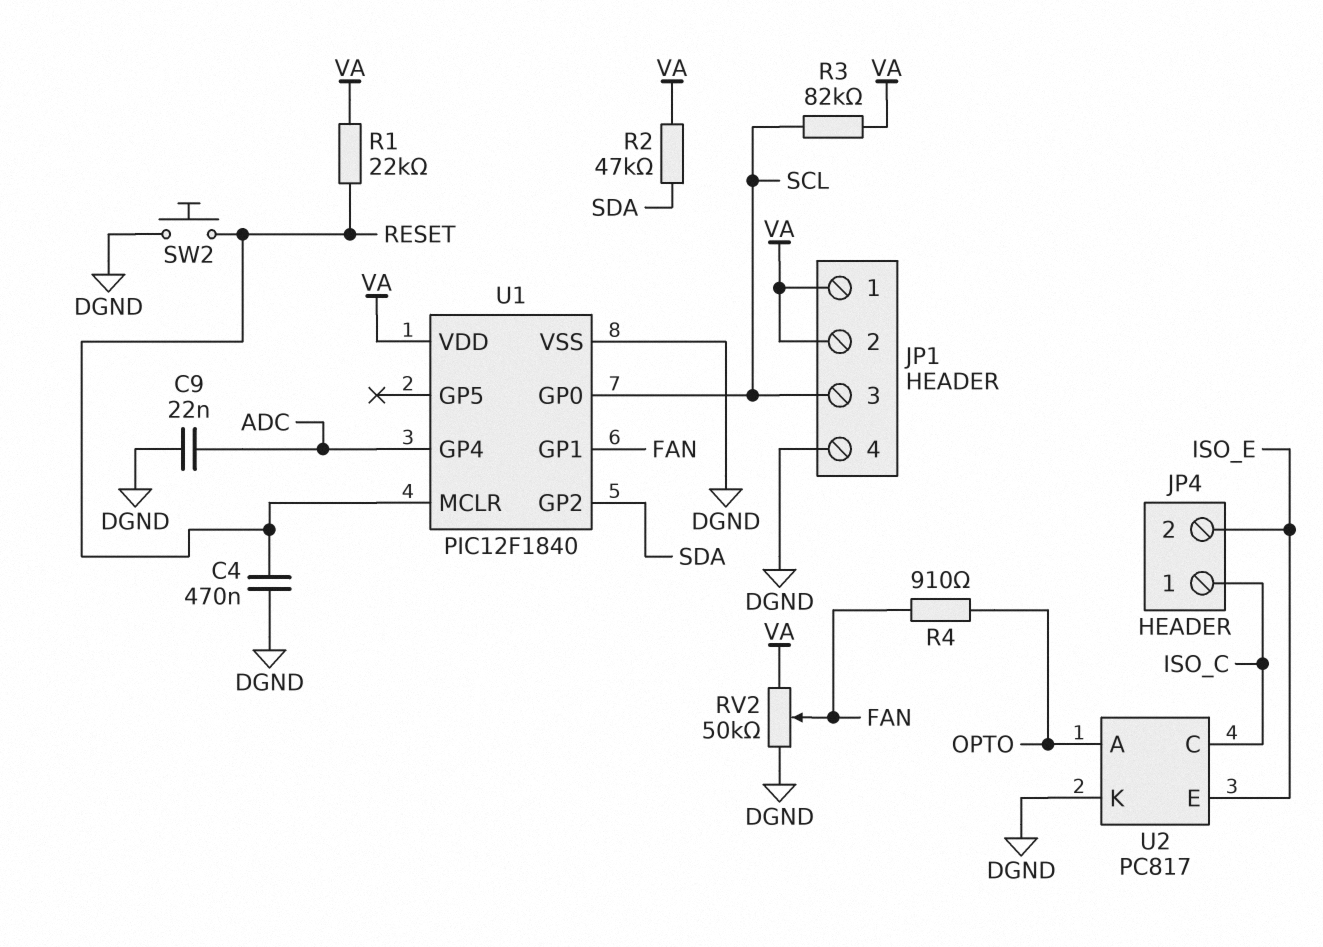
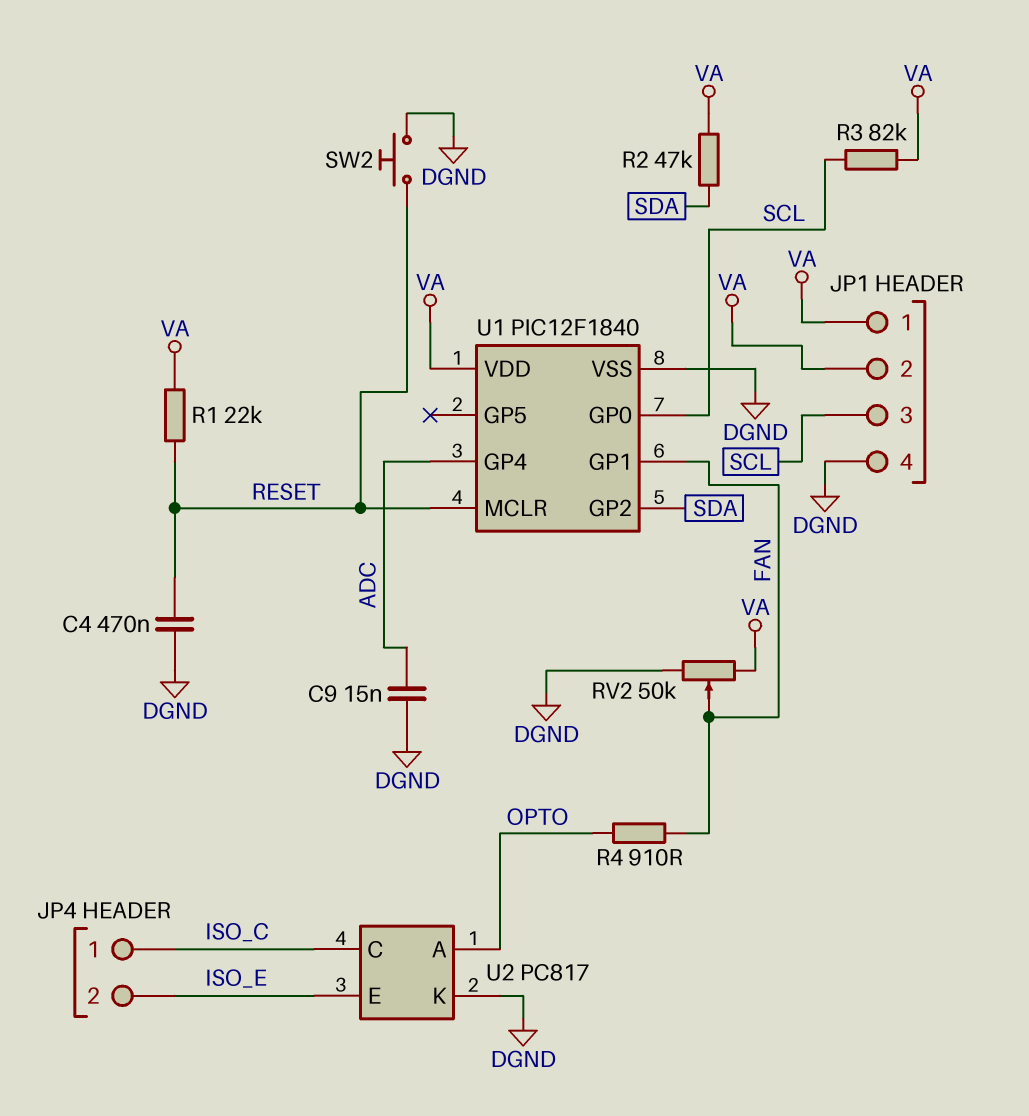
C9: 22nF (ADC, DGND) -> 15nF (ADC, DGND)

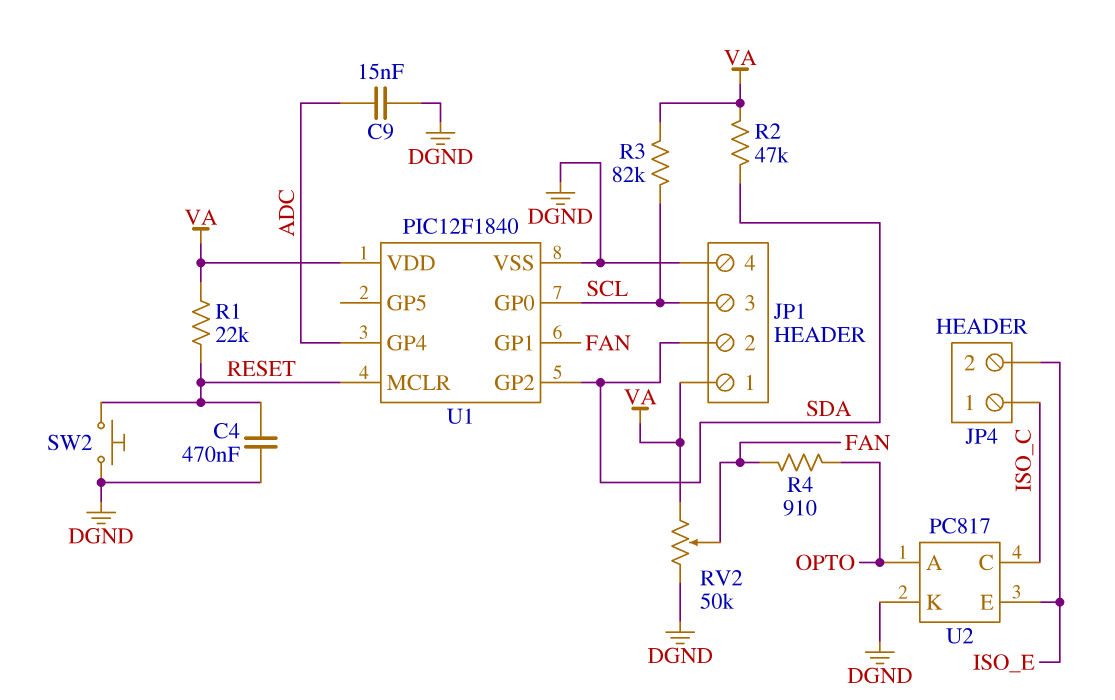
JP1 pin 2: VA -> SDA

